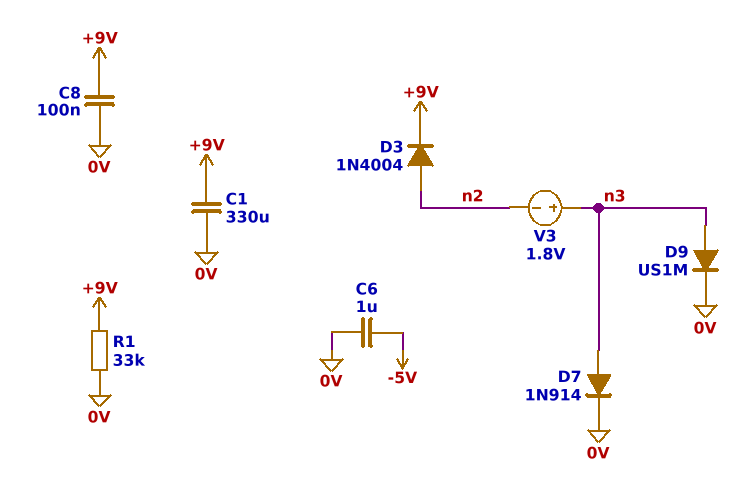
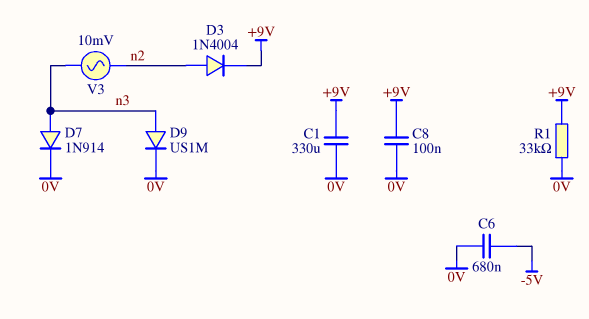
C6: 1uF (-5V, 0V) -> 680nF (-5V, 0V)
V3: 1.8V (plus n3, minus n2) -> AC 10mV (n2, n3)

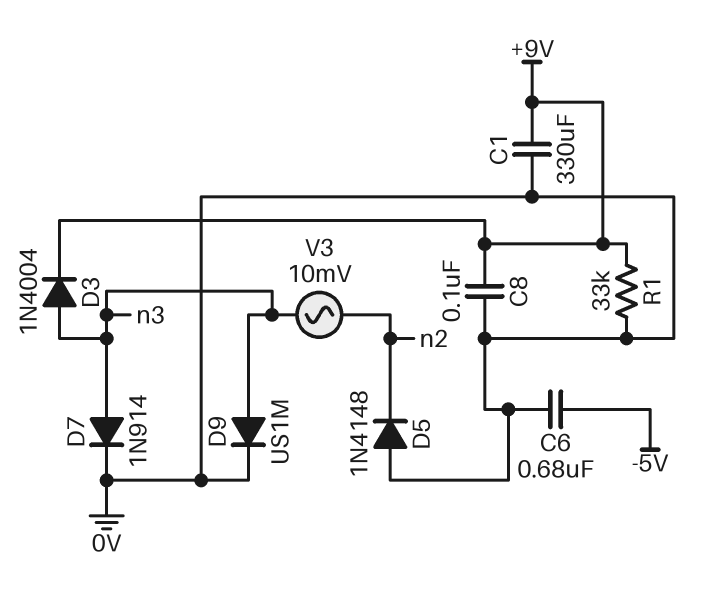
D3: diode 1N4004 (A n2, K +9V) -> diode 1N4004 (A n3, K +9V)
D5: none -> diode 1N4148 (A 0V, K n2)

